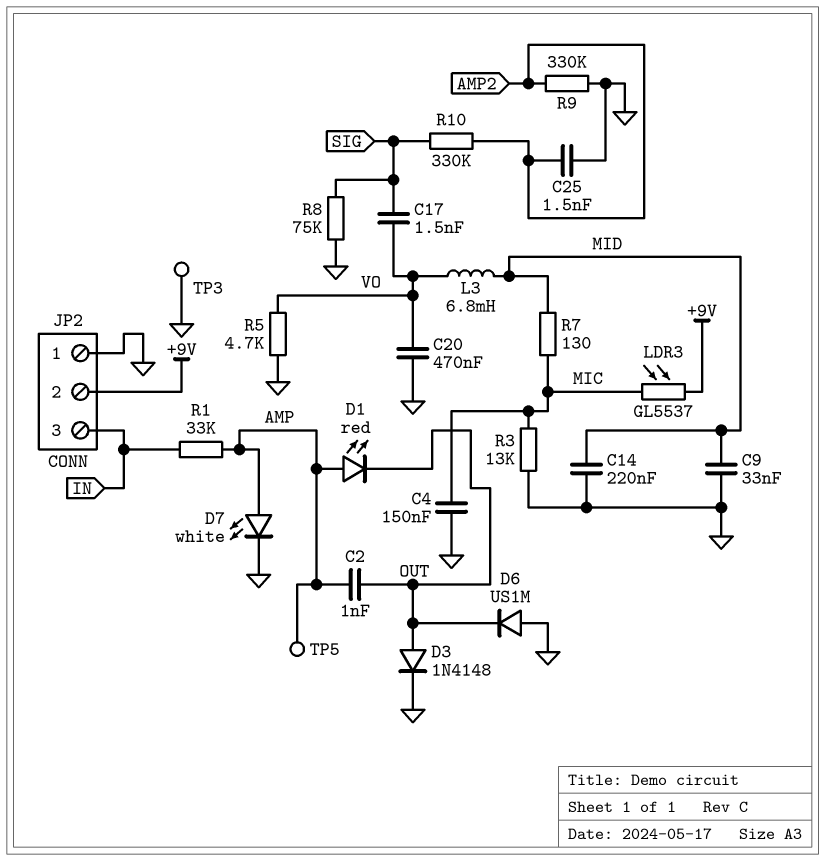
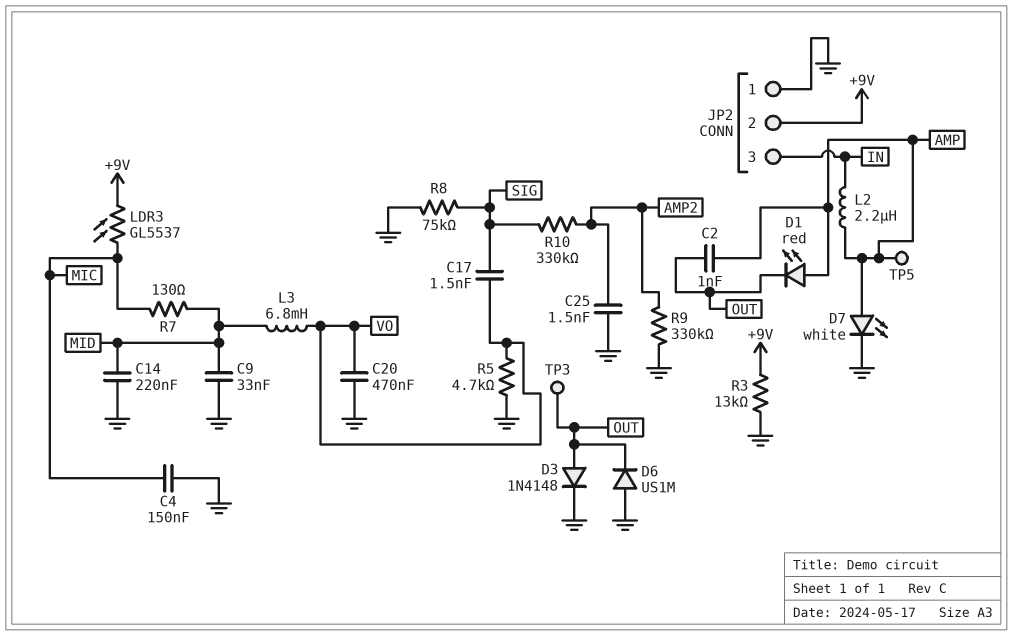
L2: none -> 2.2uH (AMP, IN)
R1: 33k (AMP, IN) -> none
R3: 13k (GND, MIC) -> 13k (+9V, GND)
TP3: test point (GND) -> test point (OUT)

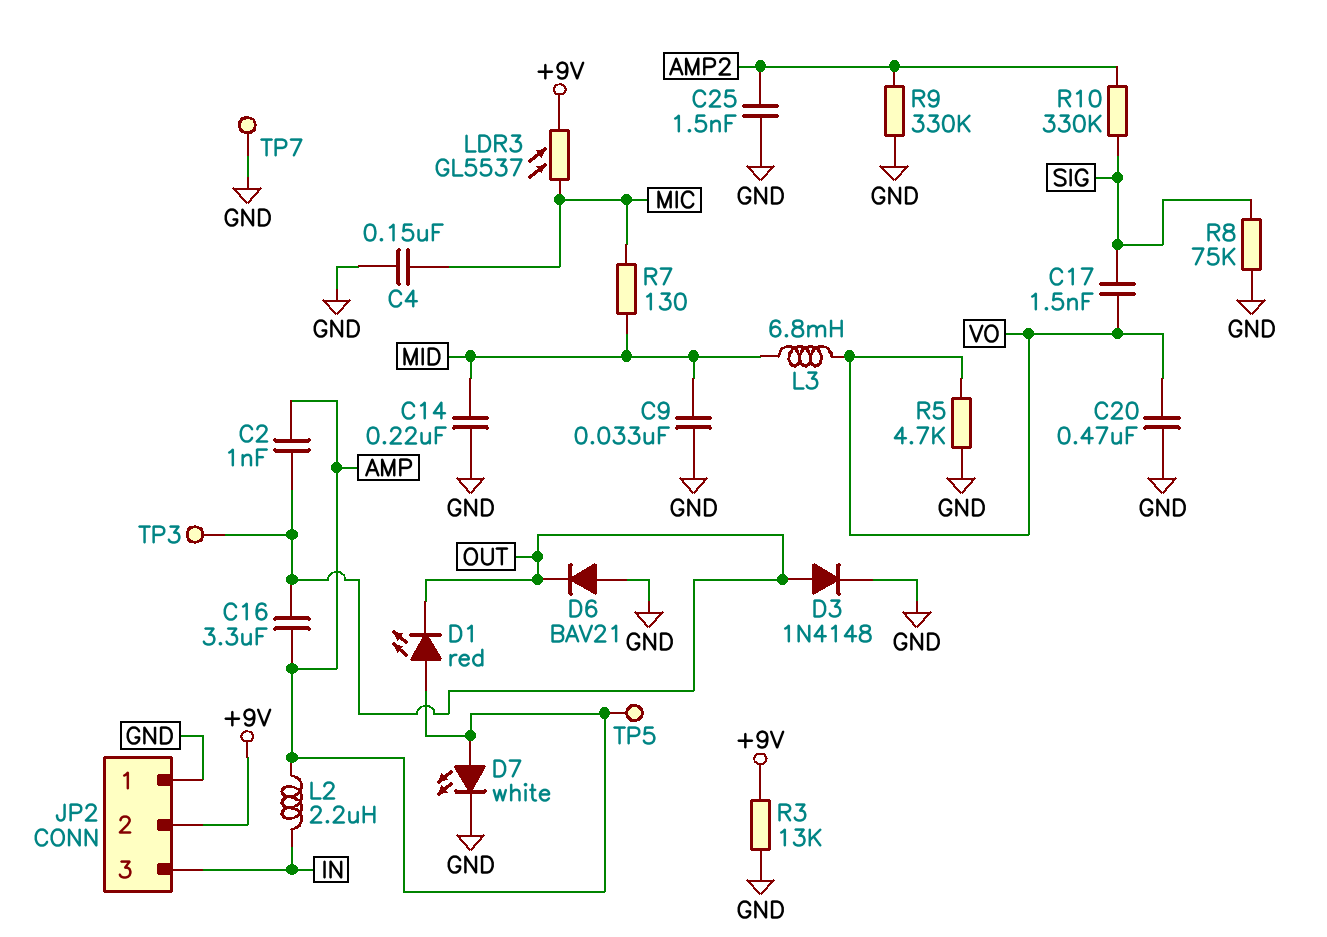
C16: none -> 3.3uF (AMP, OUT)
D6: diode US1M (A GND, K OUT) -> diode BAV21 (A GND, K OUT)
TP7: none -> test point (GND)

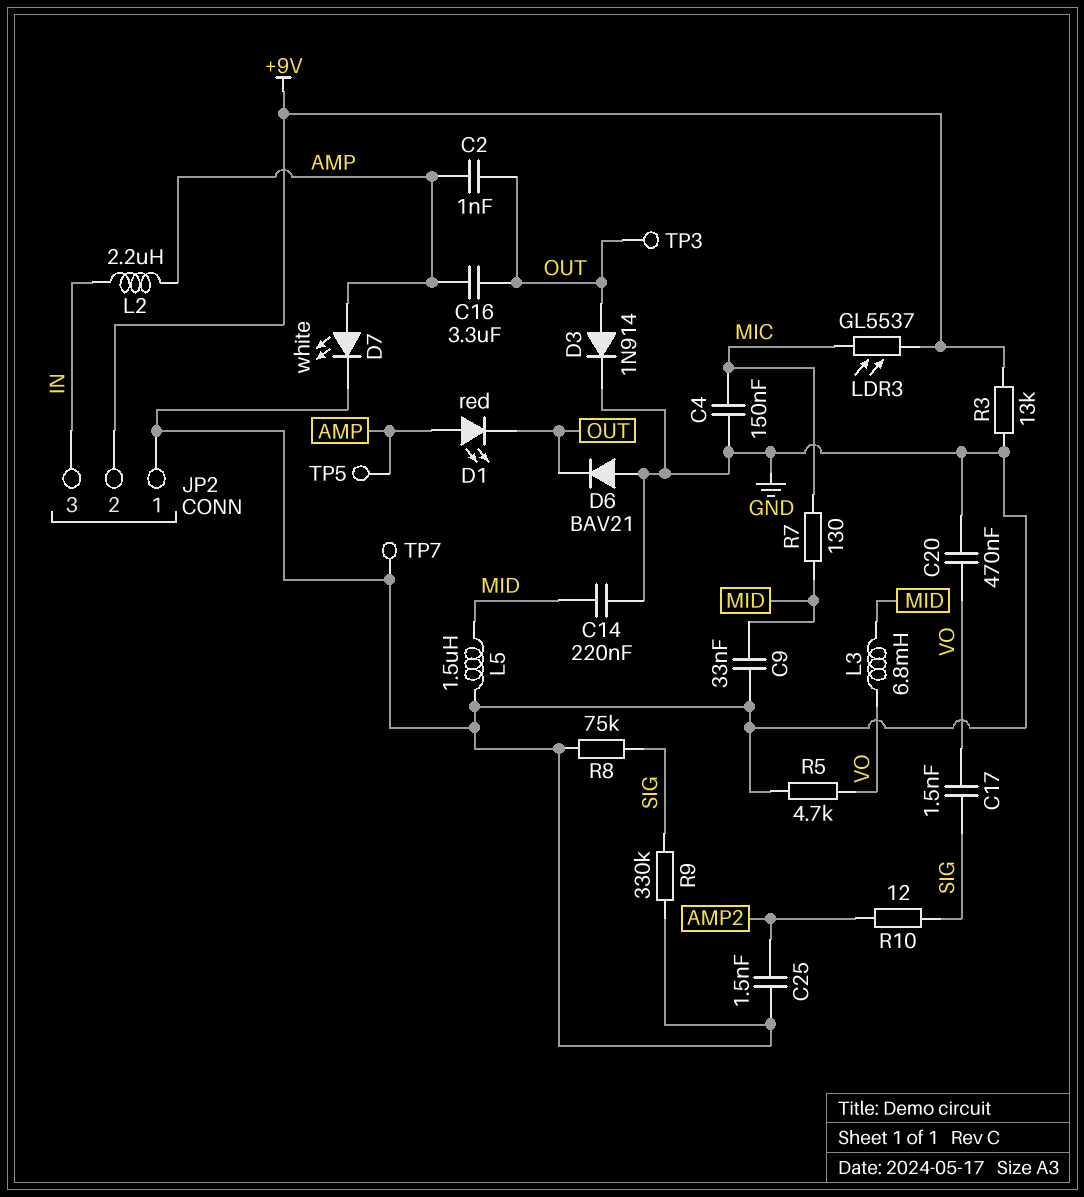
D3: diode 1N4148 (A OUT, K GND) -> diode 1N914 (A OUT, K GND)
L5: none -> 1.5uH (GND, MID)
R9: 330k (AMP2, GND) -> 330k (GND, SIG)
R10: 330k (AMP2, SIG) -> 12 (AMP2, SIG)

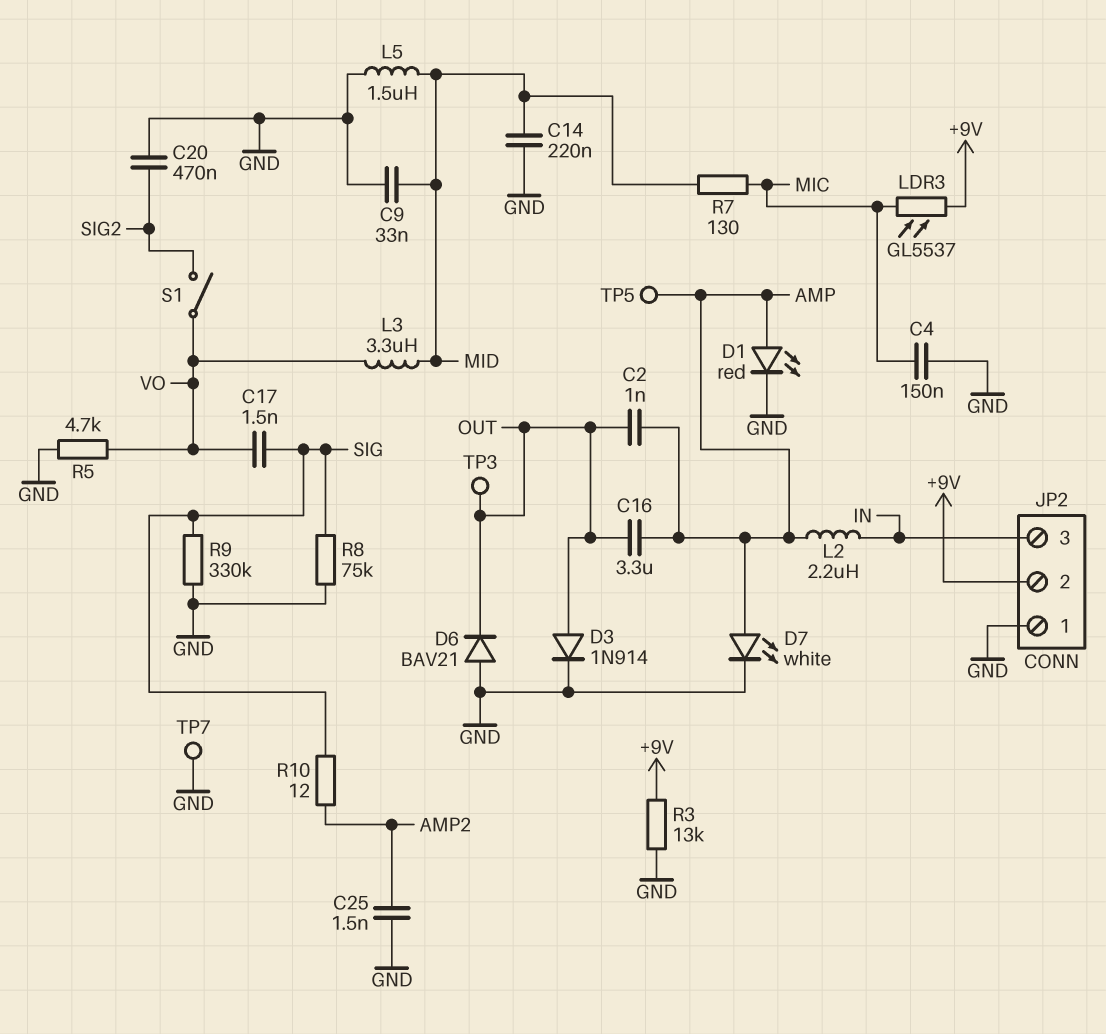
C20: 470nF (GND, VO) -> 470nF (GND, SIG2)
D1: LED red (A AMP, K OUT) -> LED red (A AMP, K GND)
L3: 6.8mH (MID, VO) -> 3.3uH (MID, VO)
S1: none -> switch (SIG2, VO)

